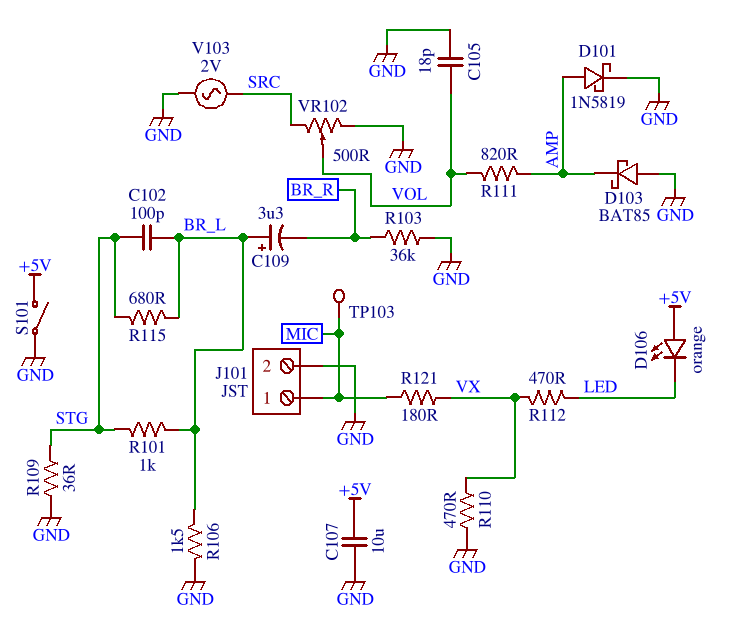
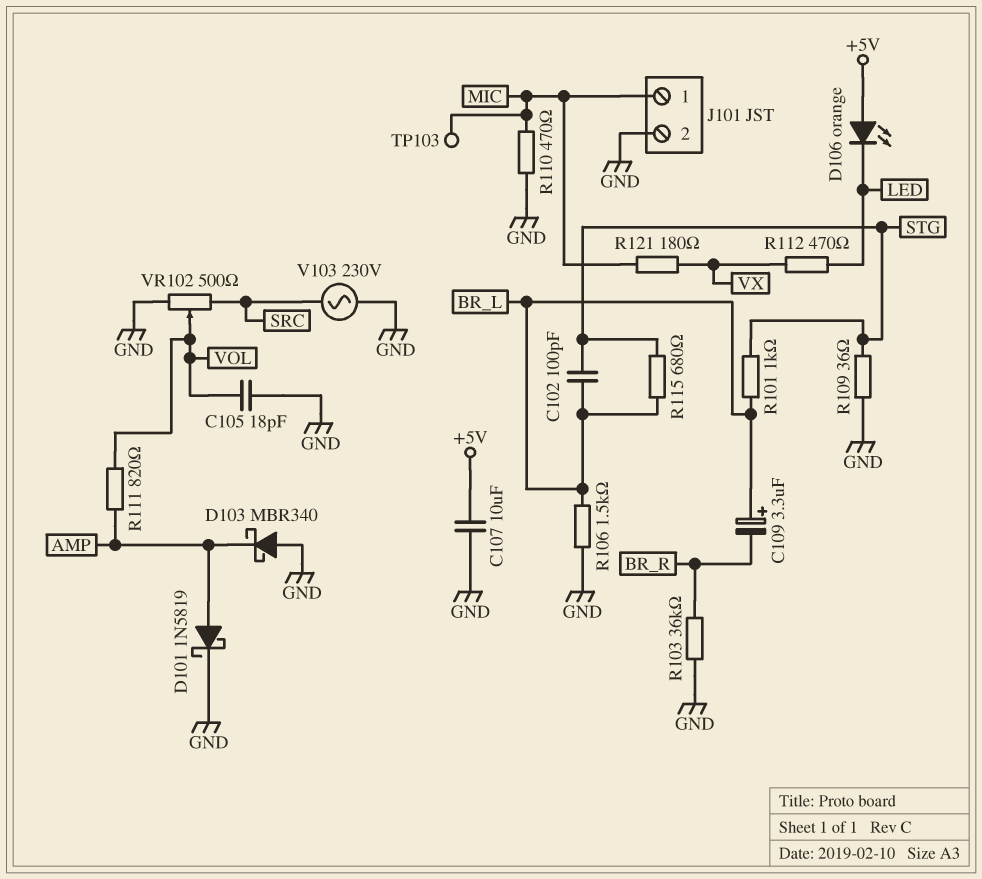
D103: schottky BAT85 (A GND, K AMP) -> schottky MBR340 (A GND, K AMP)
R110: 470 (GND, VX) -> 470 (GND, MIC)
S101: switch (+5V, GND) -> none
V103: AC 2V (GND, SRC) -> AC 230V (GND, SRC)

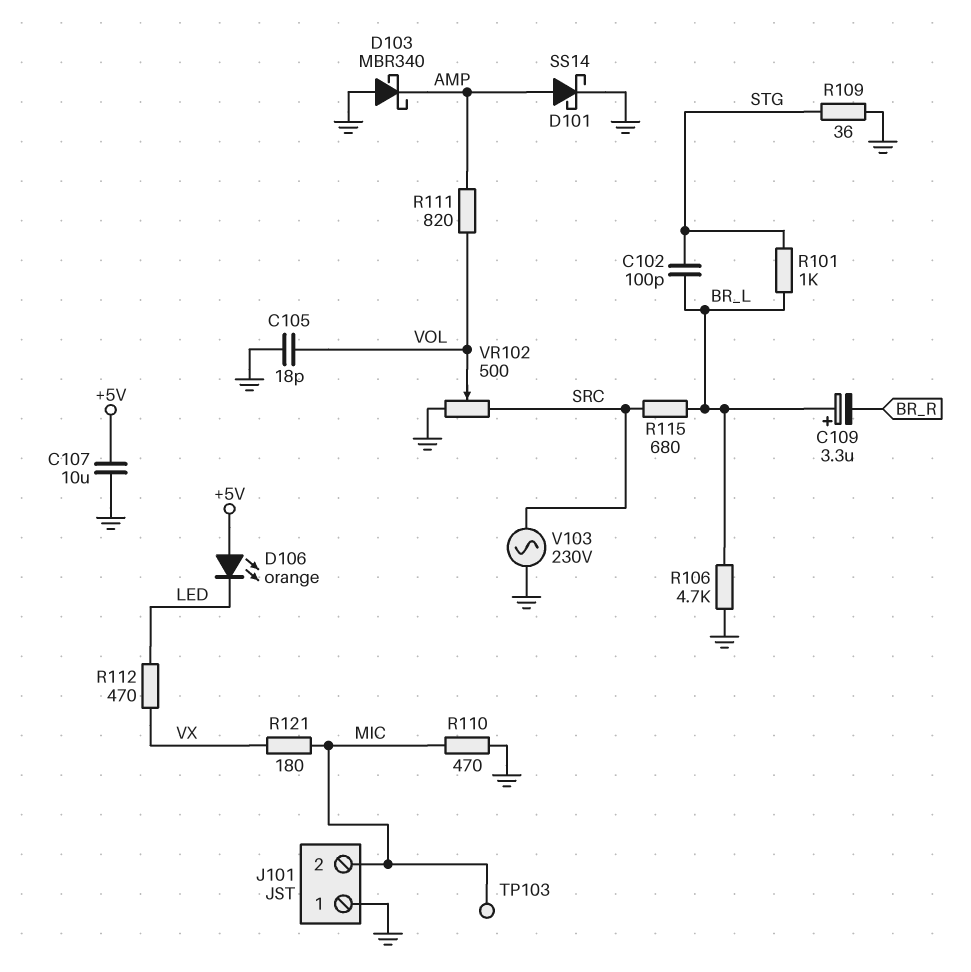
D101: schottky 1N5819 (A AMP, K GND) -> schottky SS14 (A AMP, K GND)
J101 pin 1: MIC -> GND
J101 pin 2: GND -> MIC
R103: 36k (BR_R, GND) -> none
R106: 1.5k (BR_L, GND) -> 4.7k (BR_L, GND)
R115: 680 (BR_L, STG) -> 680 (BR_L, SRC)

